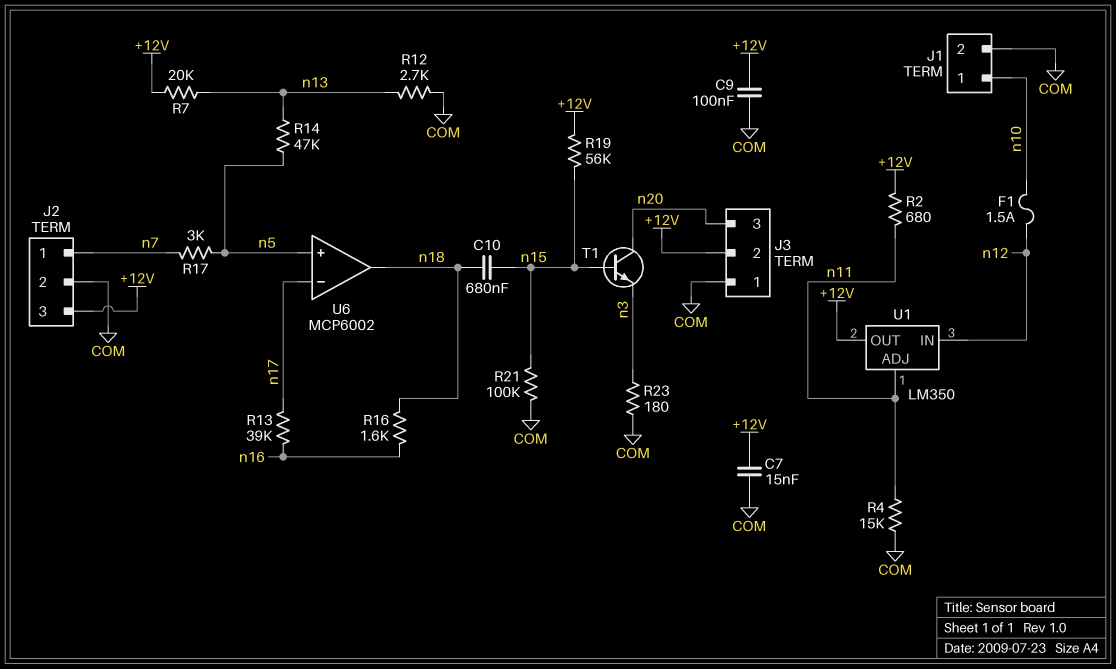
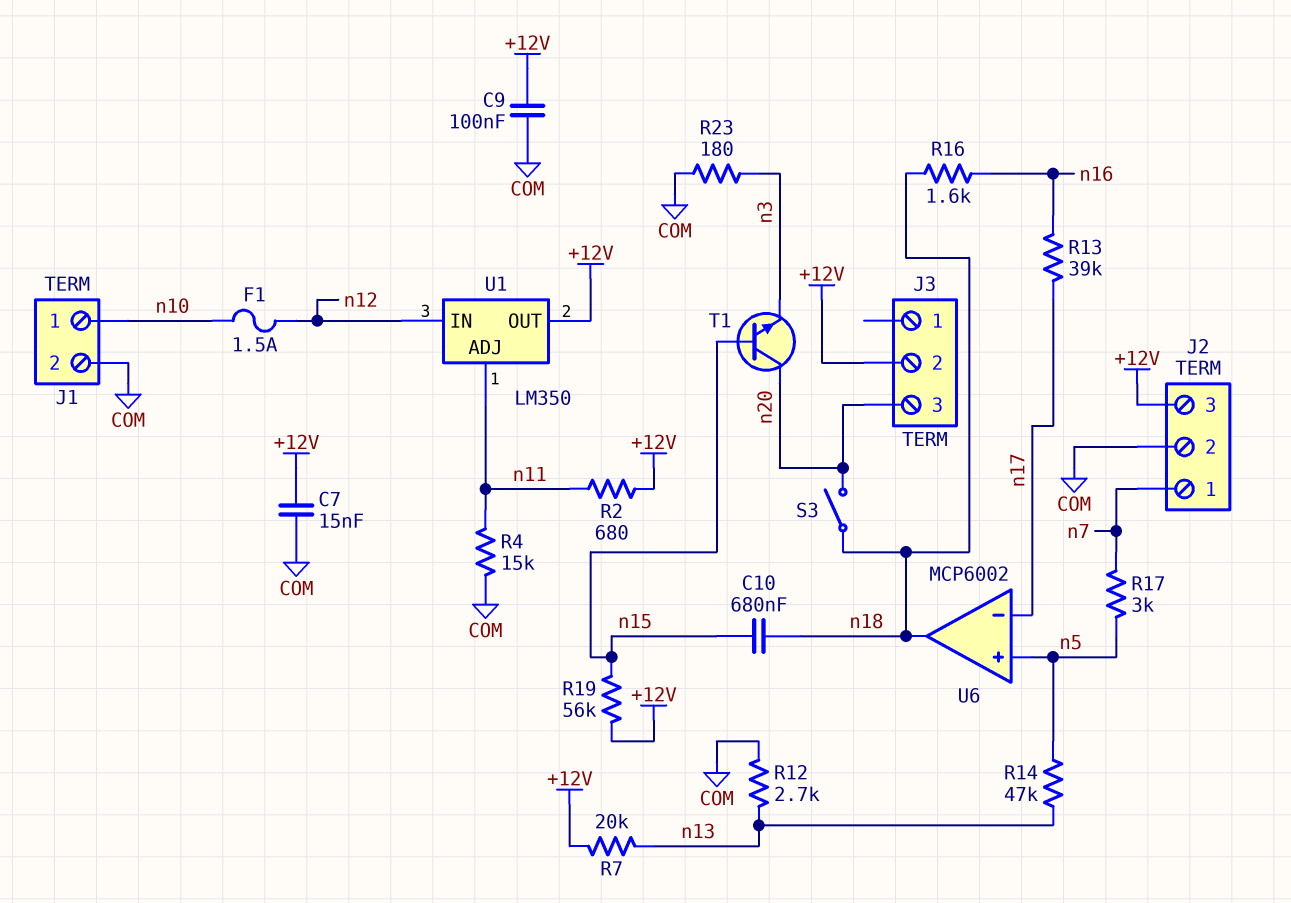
J3 pin 1: COM -> none
R21: 100k (COM, n15) -> none
S3: none -> switch (n18, n20)

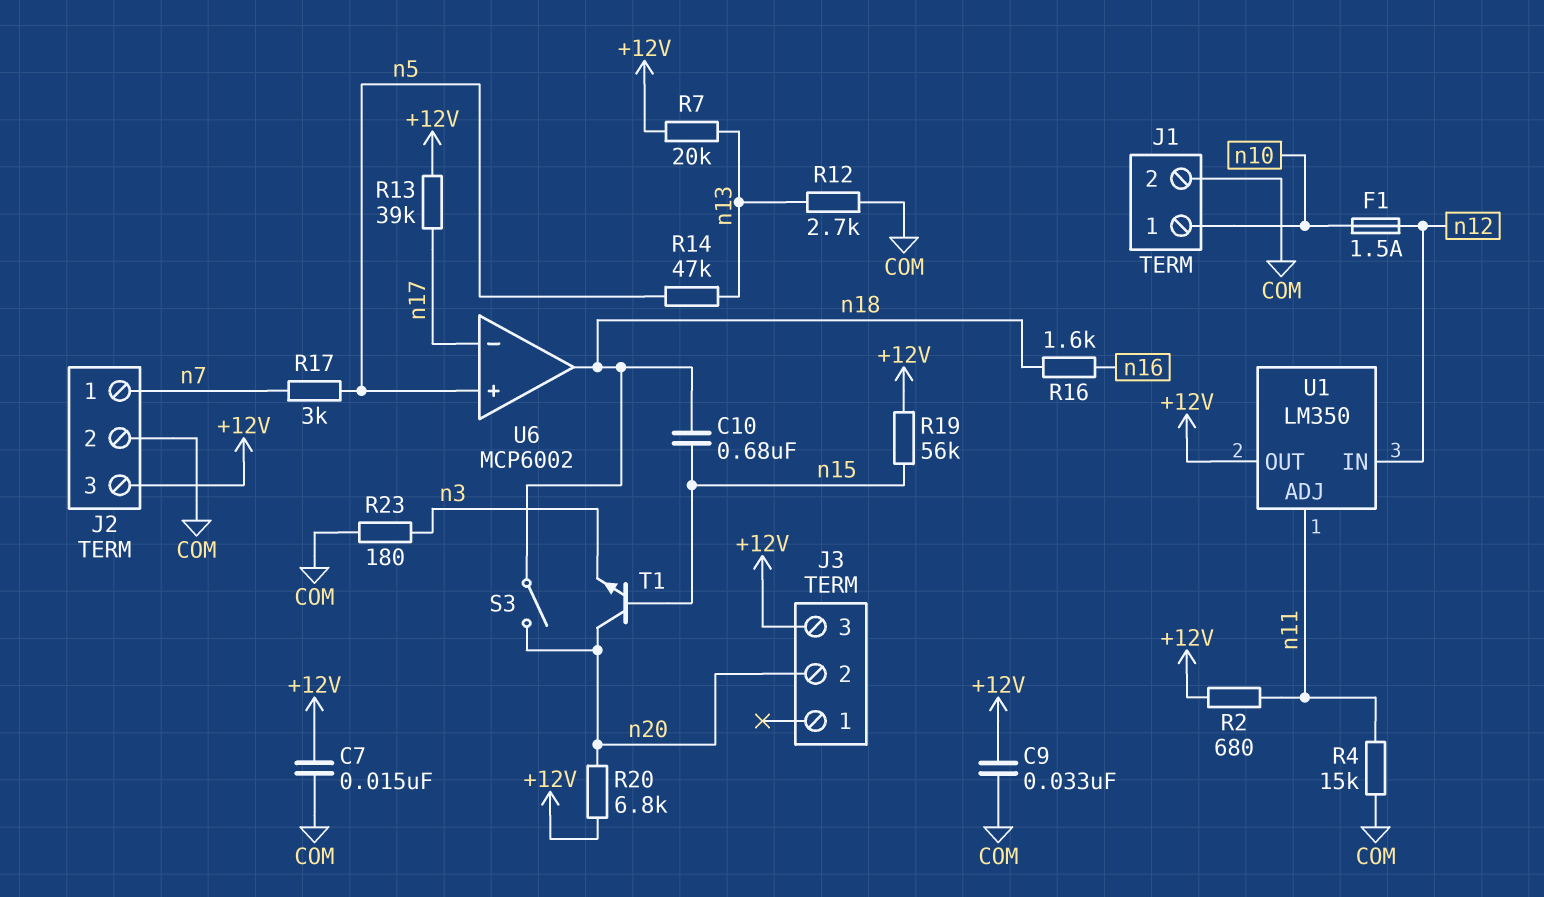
C9: 100nF (+12V, COM) -> 33nF (+12V, COM)
J3 pin 2: +12V -> n20
J3 pin 3: n20 -> +12V
R13: 39k (n16, n17) -> 39k (+12V, n17)
R20: none -> 6.8k (+12V, n20)

